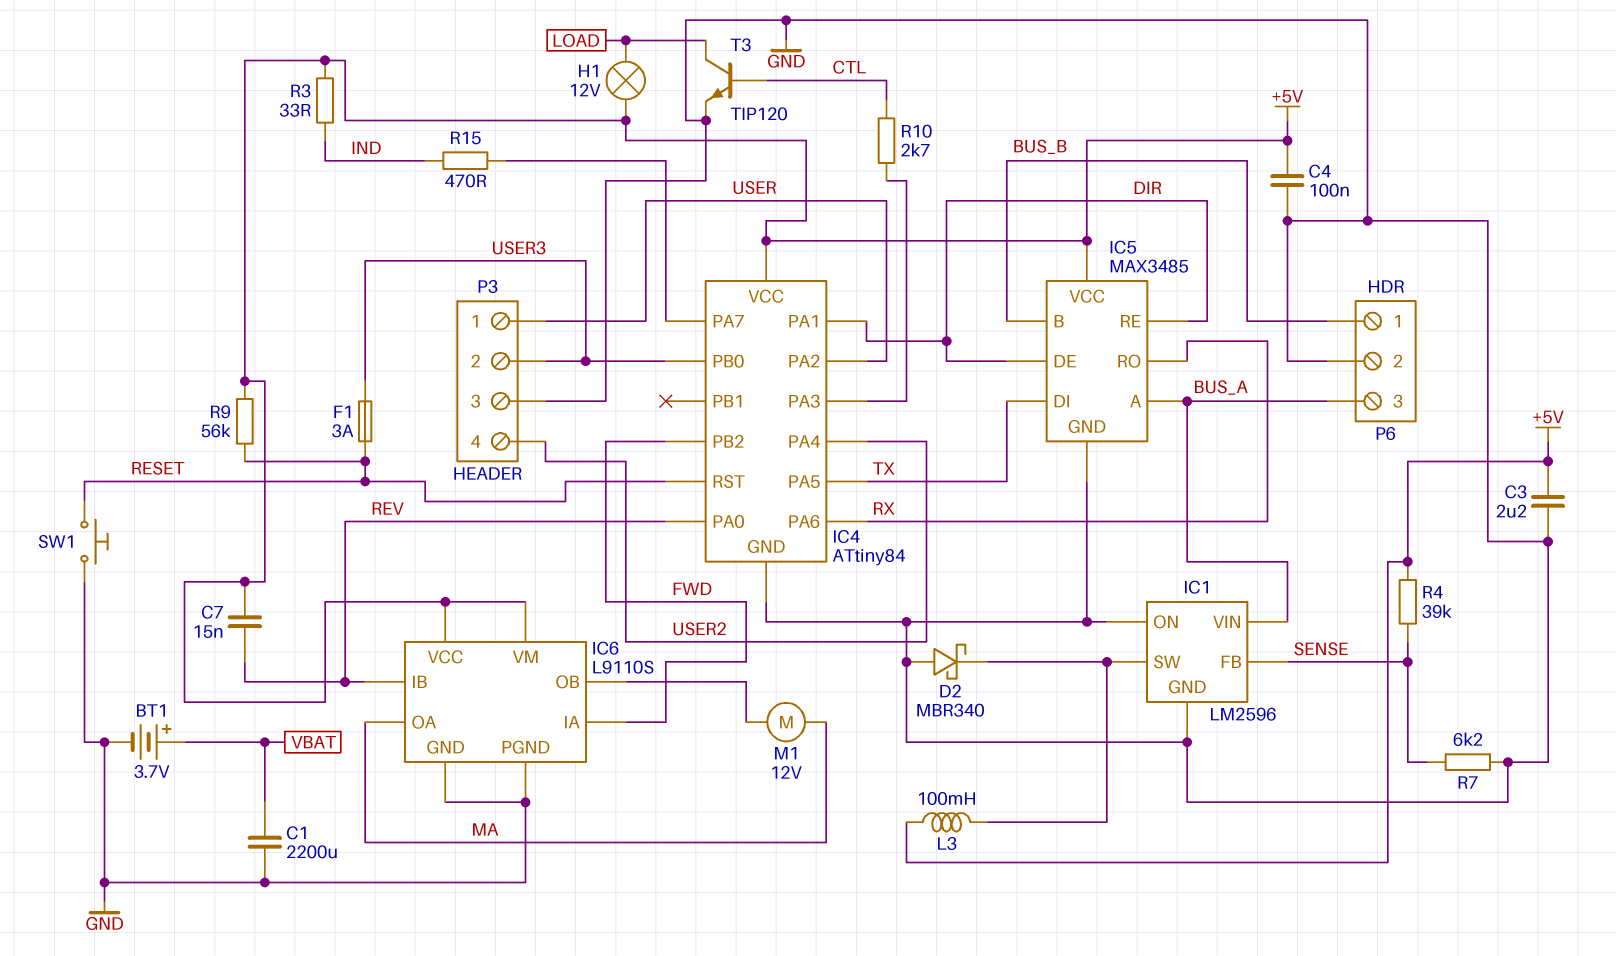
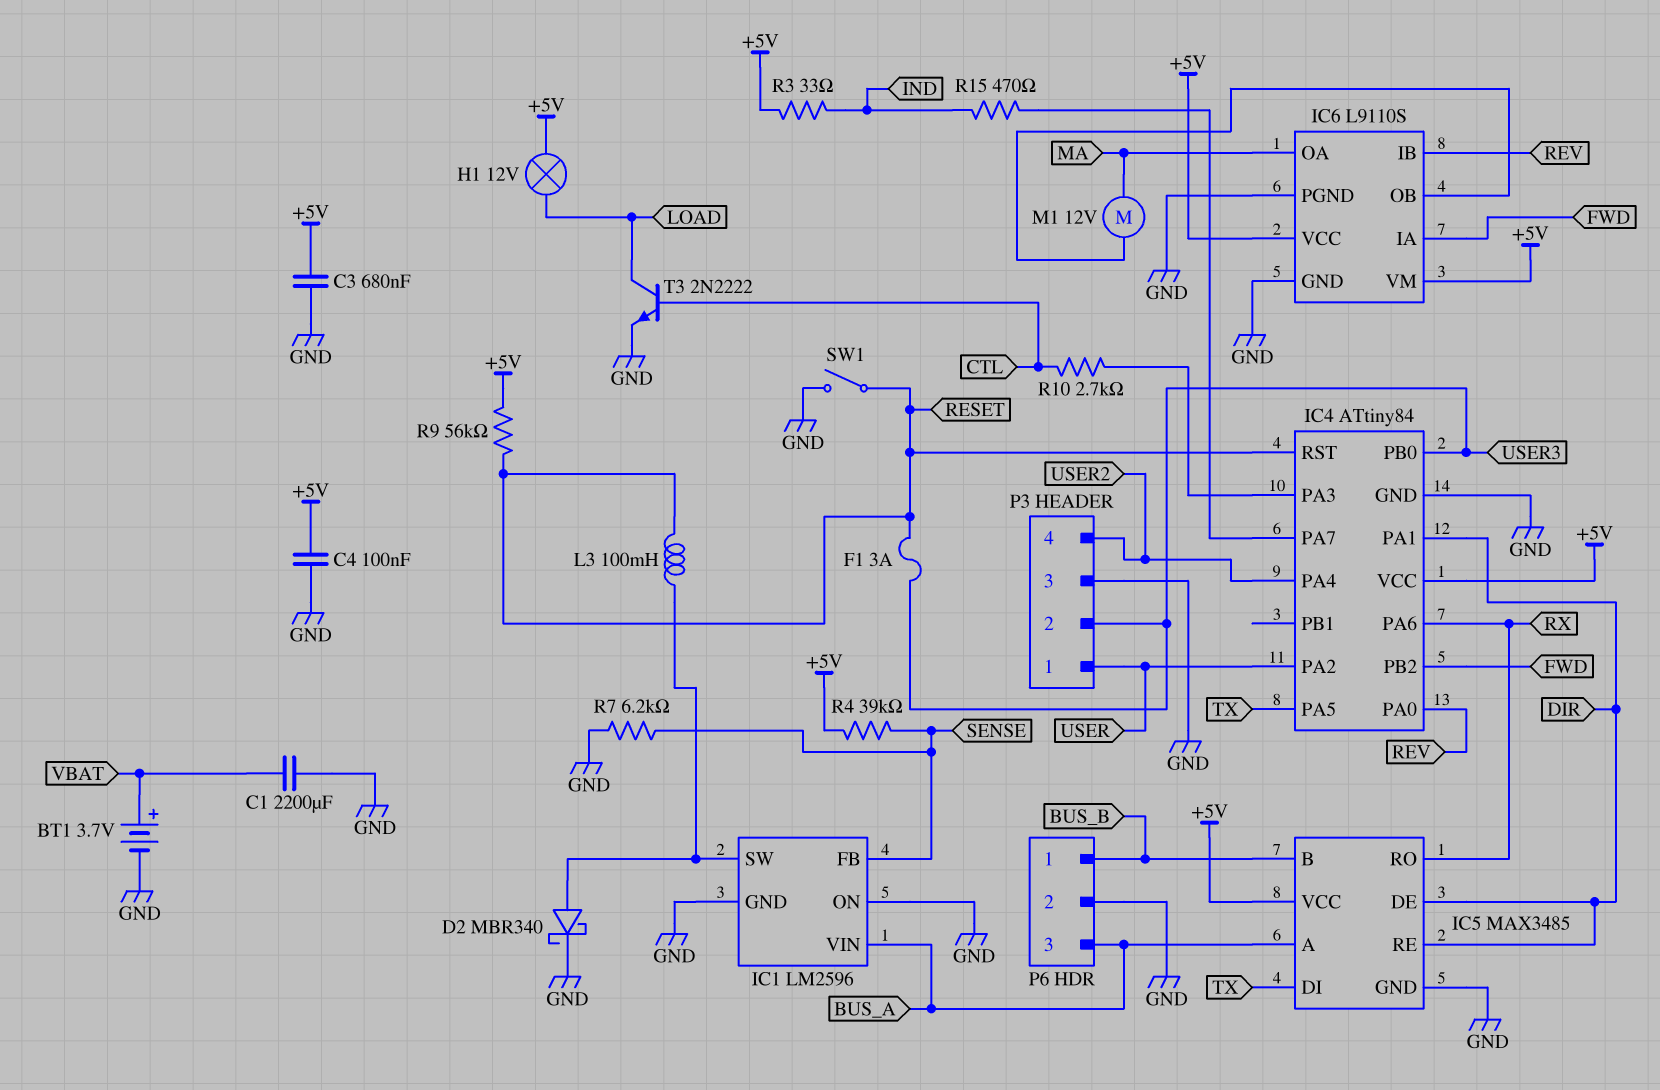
C3: 2.2uF (+5V, GND) -> 680nF (+5V, GND)
C7: 15nF (+5V, REV) -> none
D2: schottky MBR340 (A GND, K IC1/SW) -> schottky MBR340 (A IC1/SW, K GND)
L3: 100mH (+5V, IC1/SW) -> 100mH (IC1/SW, RESET)
SW1: button (GND, RESET) -> switch (GND, RESET)
T3: NPN TIP120 (B CTL, C LOAD, E GND) -> NPN 2N2222 (B CTL, C LOAD, E GND)

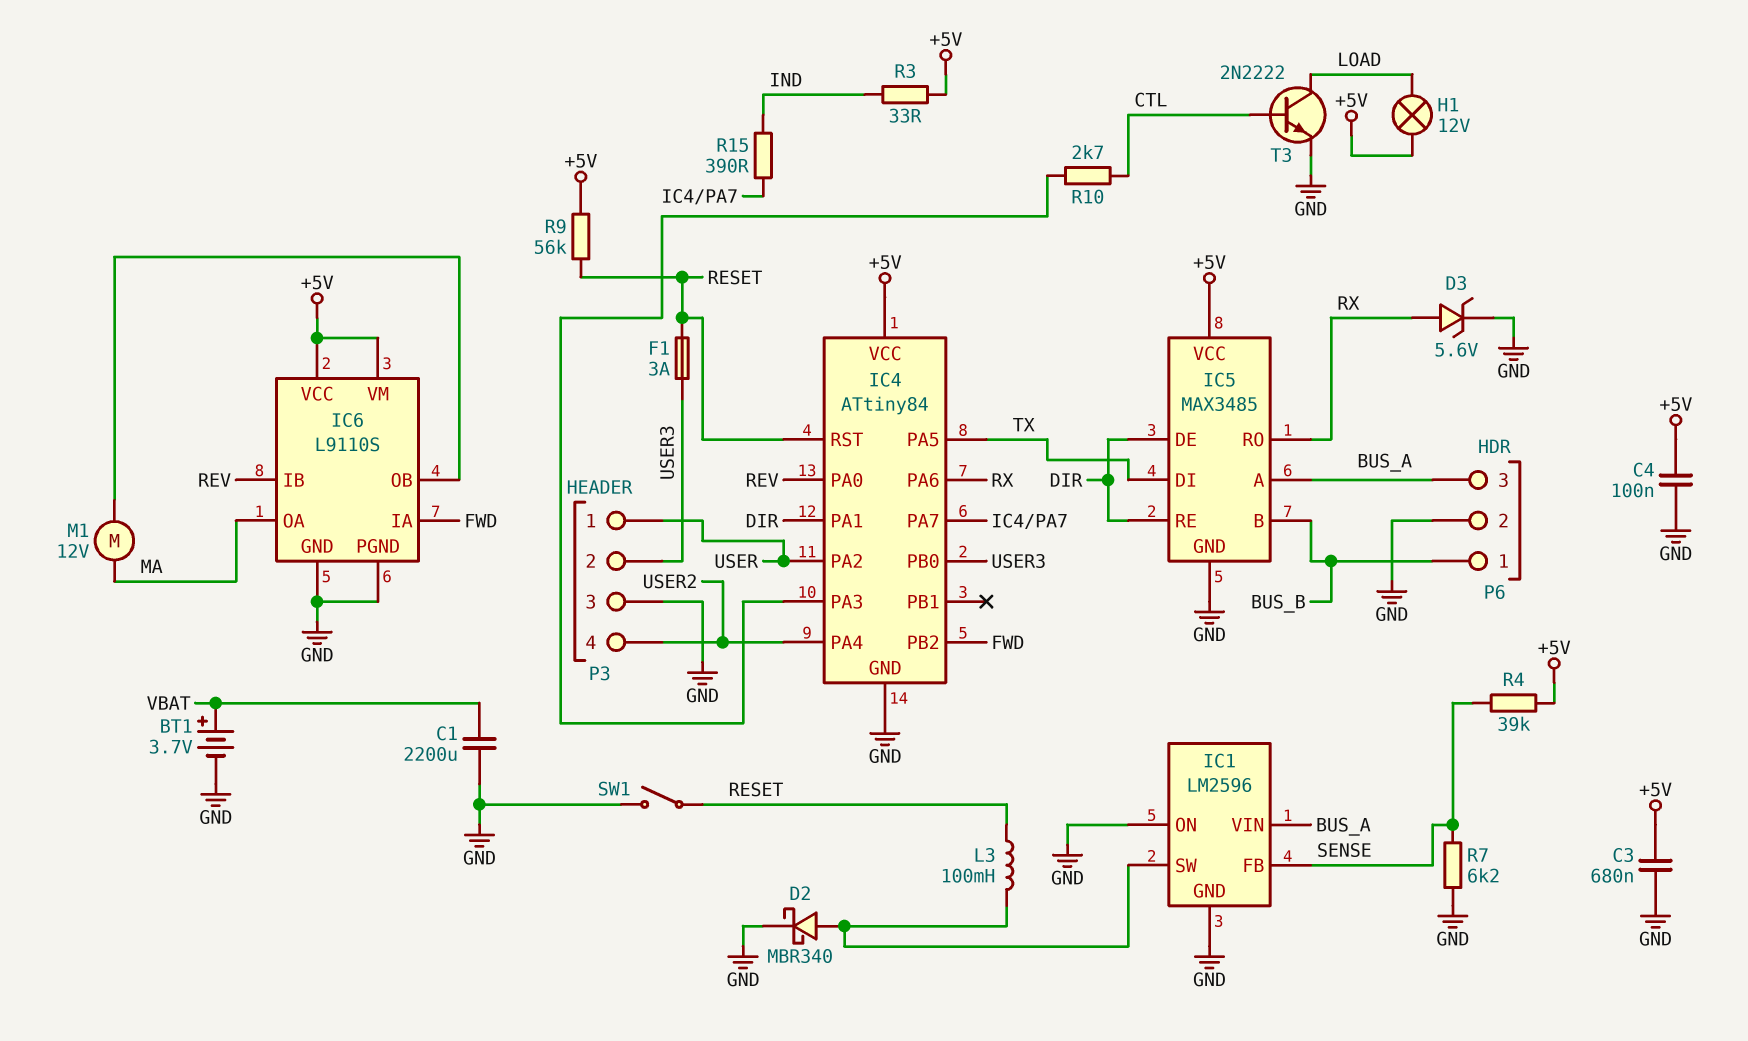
D3: none -> zener 5.6V (A RX, K GND)
R15: 470 (IC4/PA7, IND) -> 390 (IC4/PA7, IND)

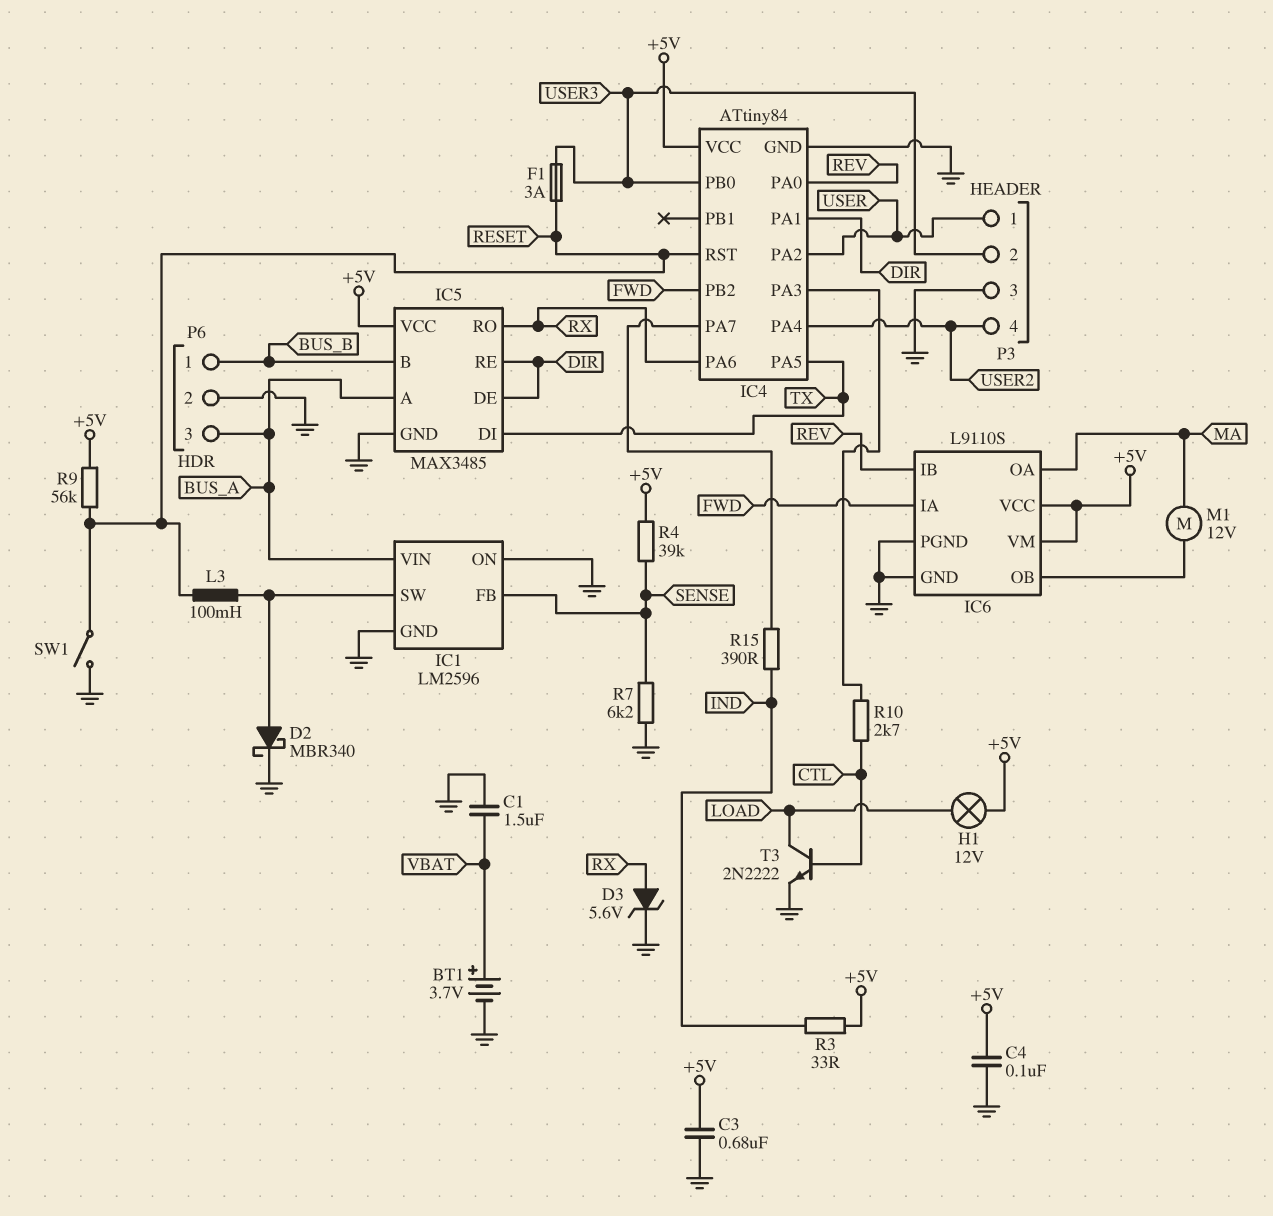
C1: 2200uF (GND, VBAT) -> 1.5uF (GND, VBAT)

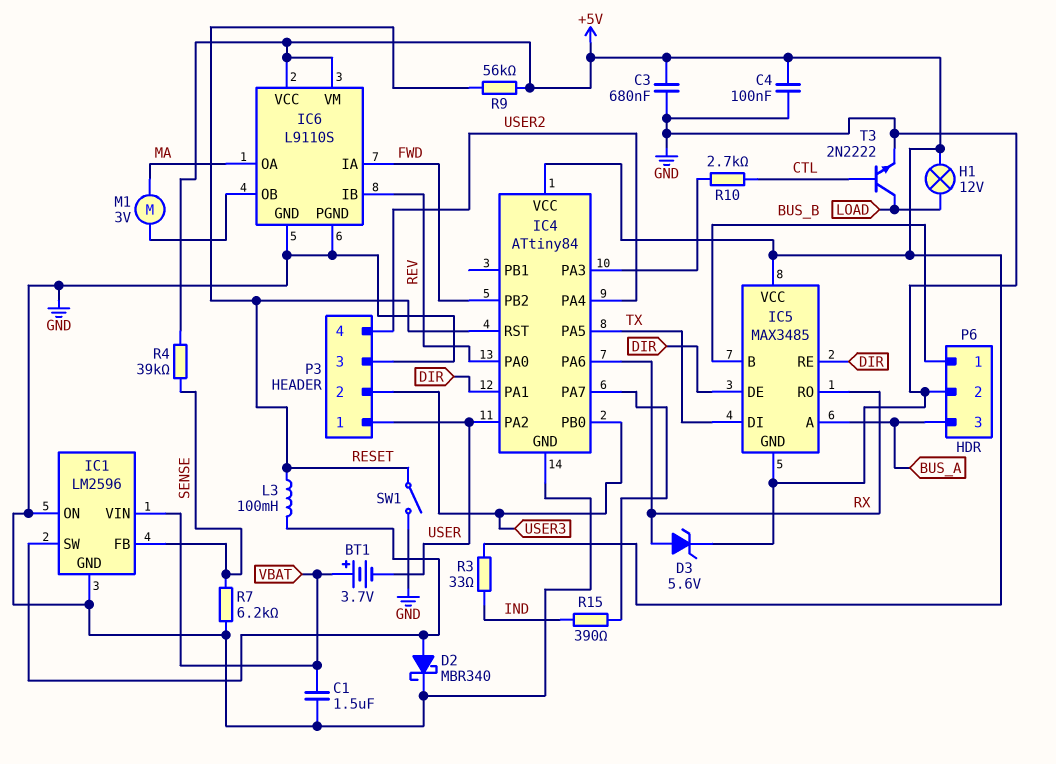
BT1: 3.7V (plus VBAT, minus GND) -> 3.7V (plus VBAT, minus USER)
F1: 3A (RESET, USER3) -> none
IC1 pin VIN: BUS_A -> VBAT
M1: motor 12V (IC6/OB, MA) -> motor 3V (IC6/OB, MA)

